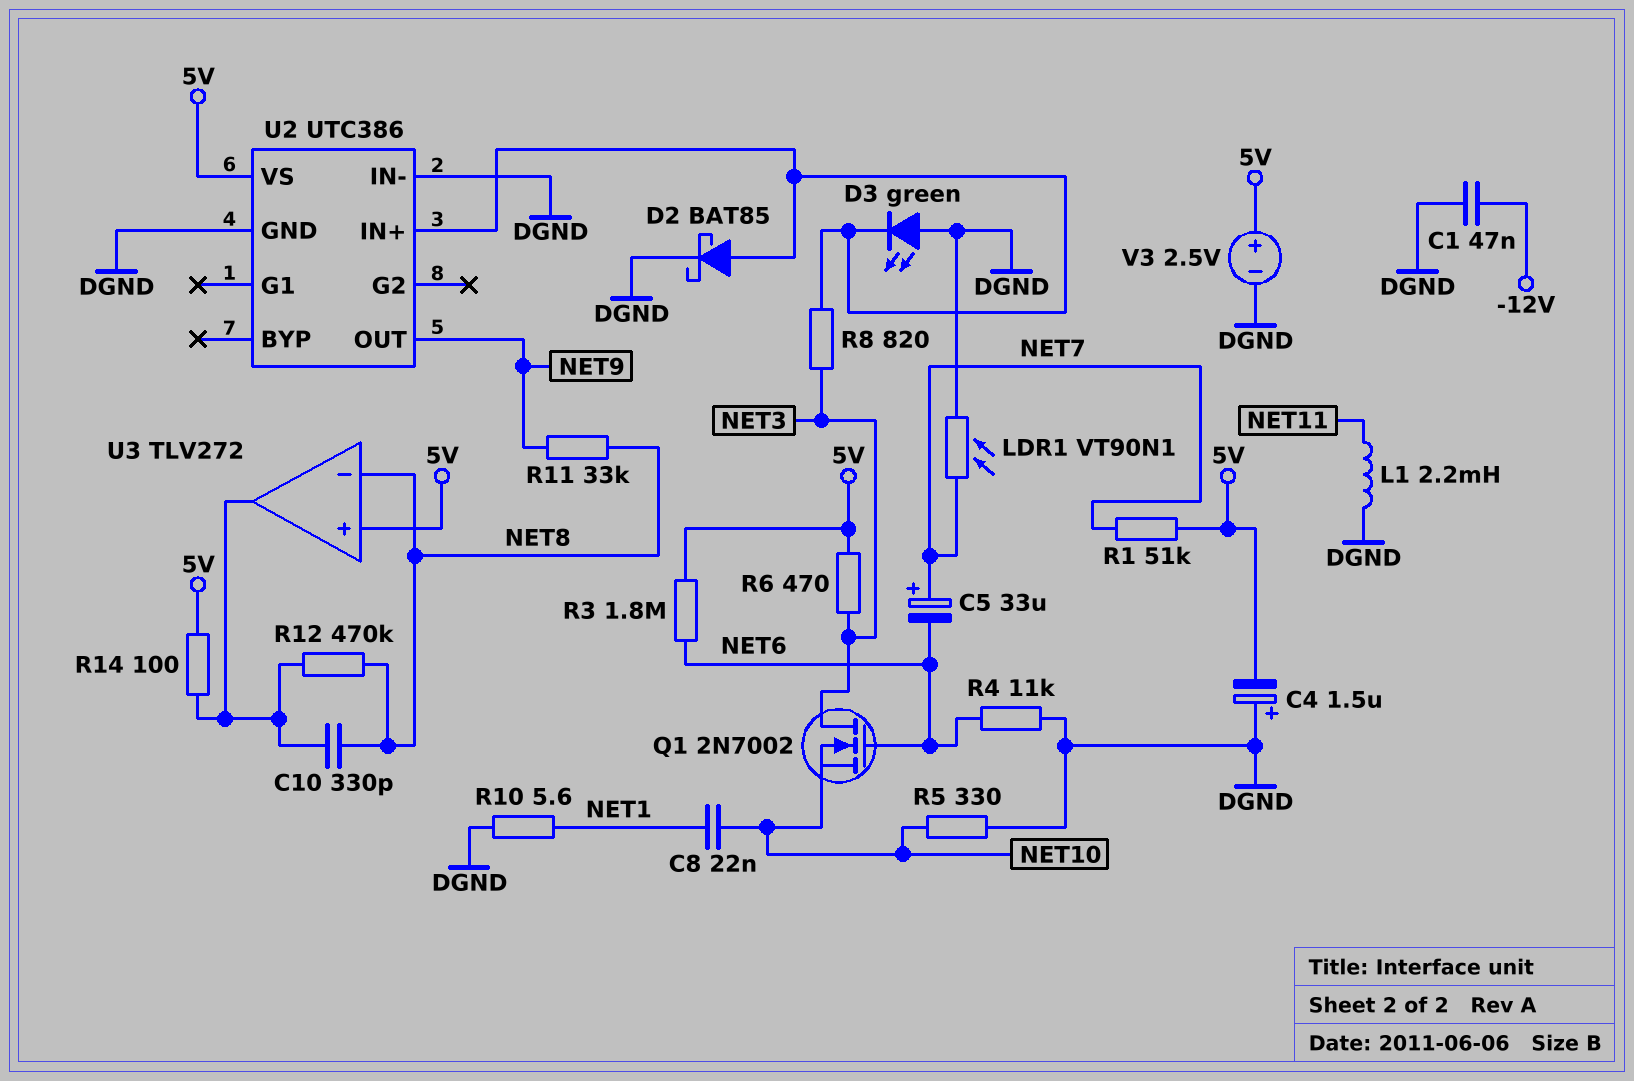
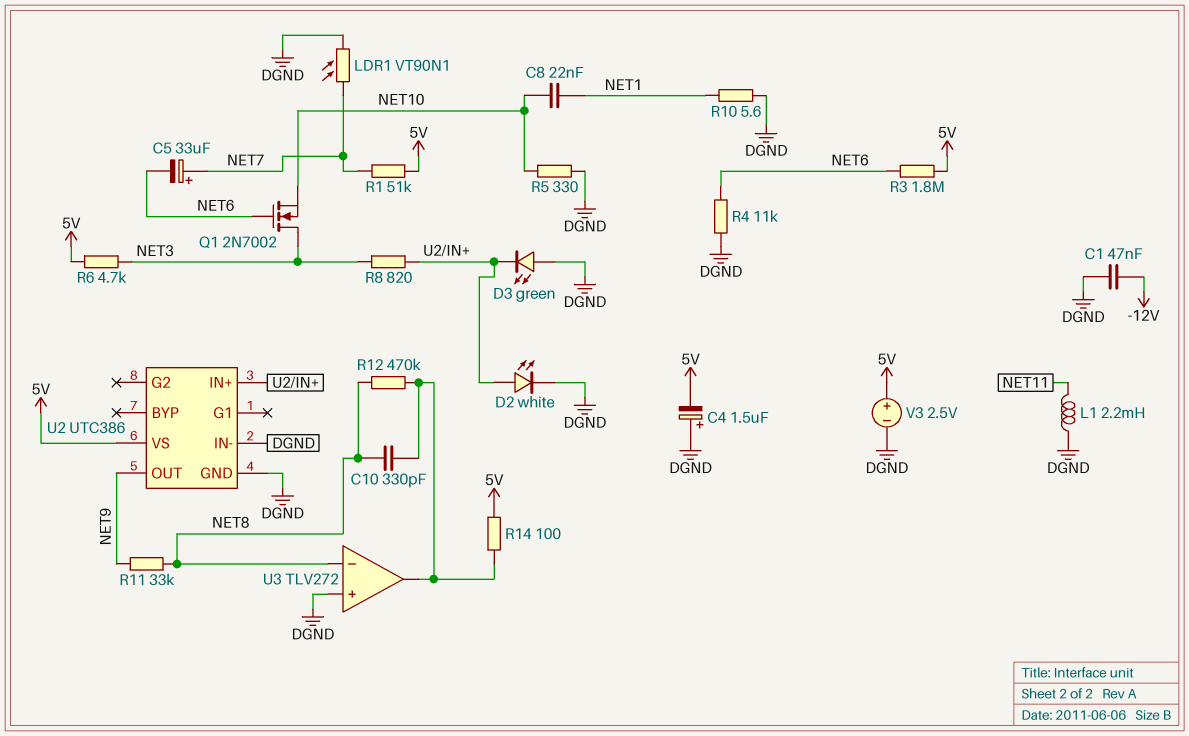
D2: schottky BAT85 (A U2/IN+, K DGND) -> LED white (A U2/IN+, K DGND)
R6: 470 (5V, NET3) -> 4.7k (5V, NET3)
U3 pin in+: 5V -> DGND

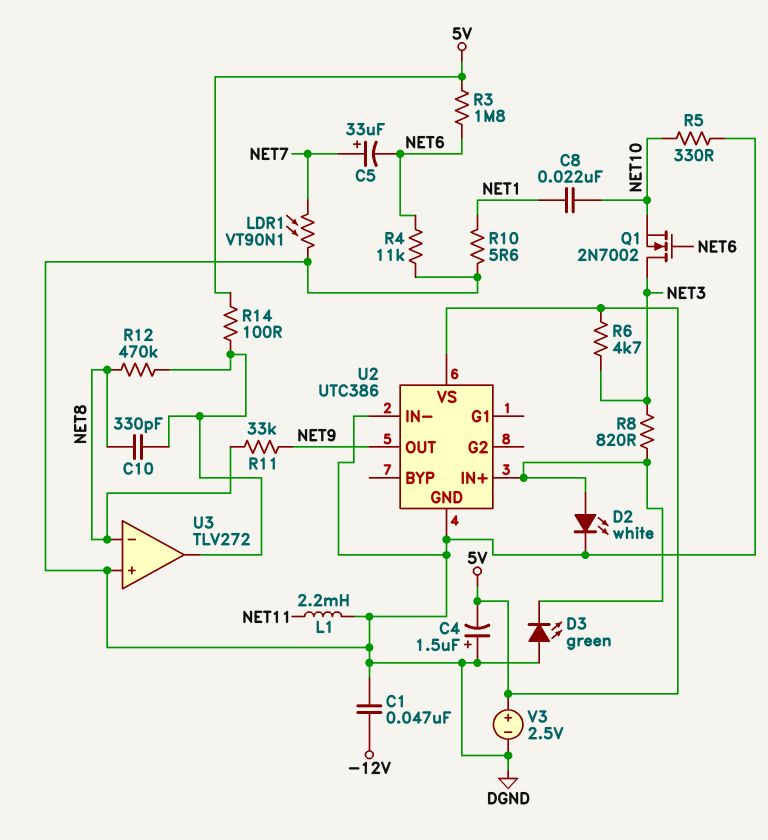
R1: 51k (5V, NET7) -> none

